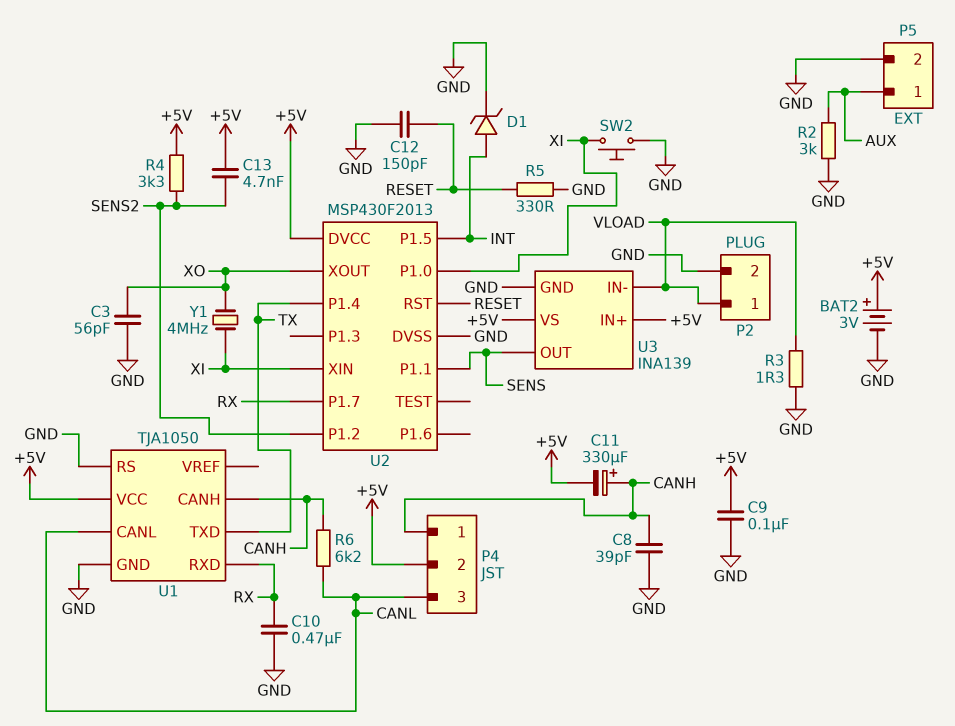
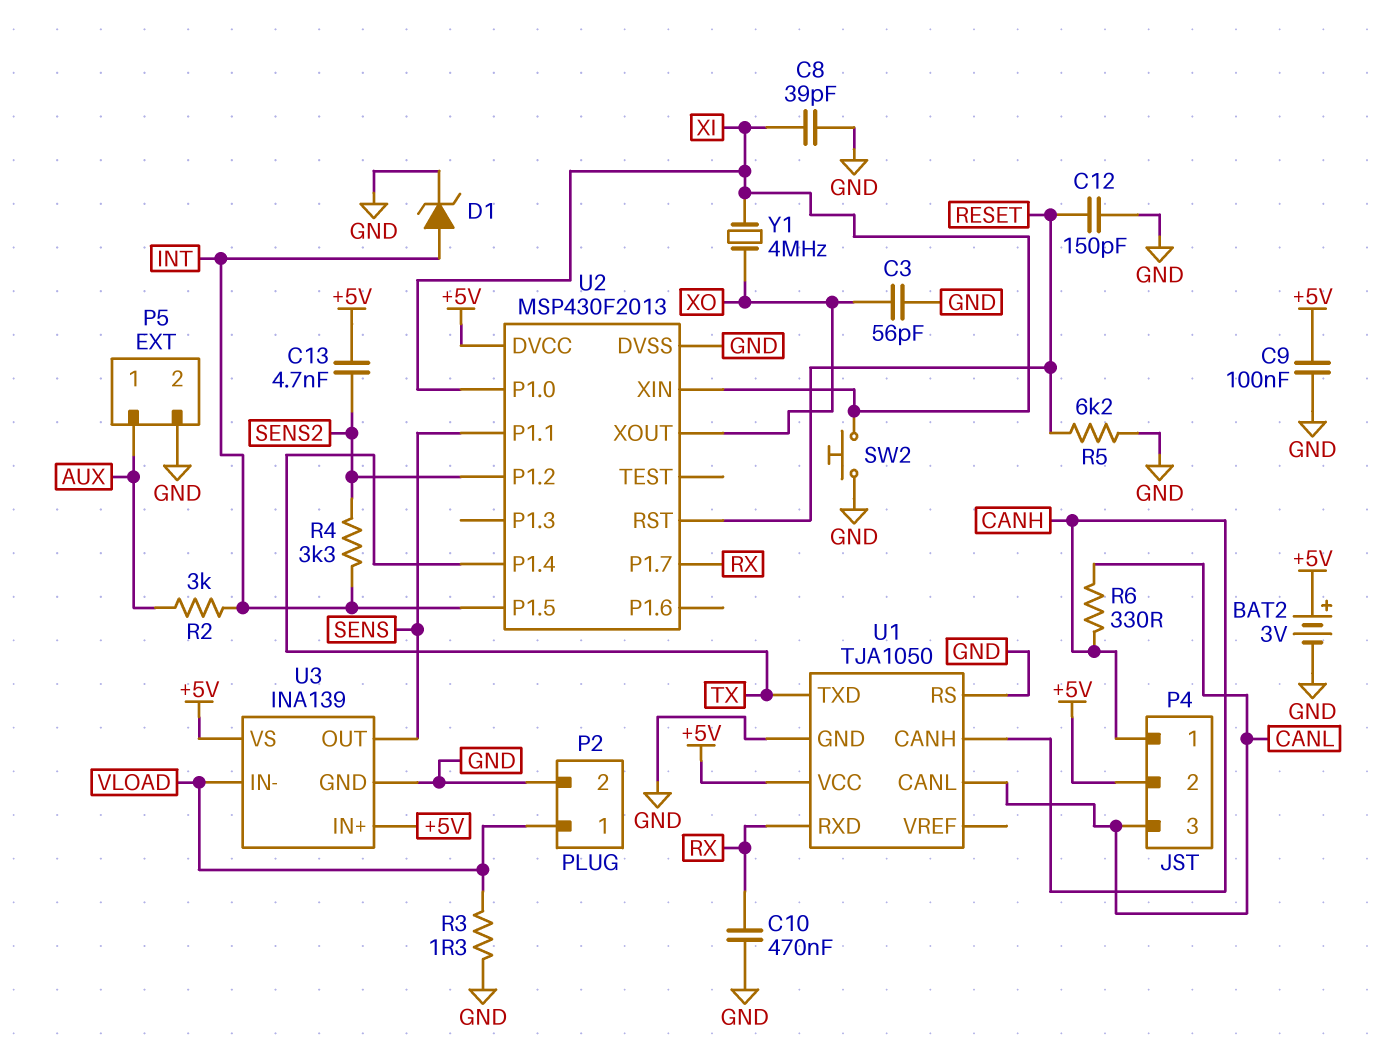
C8: 39pF (CANH, GND) -> 39pF (GND, XI)
C11: 330uF (plus CANH, minus +5V) -> none
R2: 3k (AUX, GND) -> 3k (AUX, INT)
R4: 3.3k (+5V, SENS2) -> 3.3k (INT, SENS2)
R5: 330 (GND, RESET) -> 6.2k (GND, RESET)
R6: 6.2k (CANH, CANL) -> 330 (CANH, CANL)

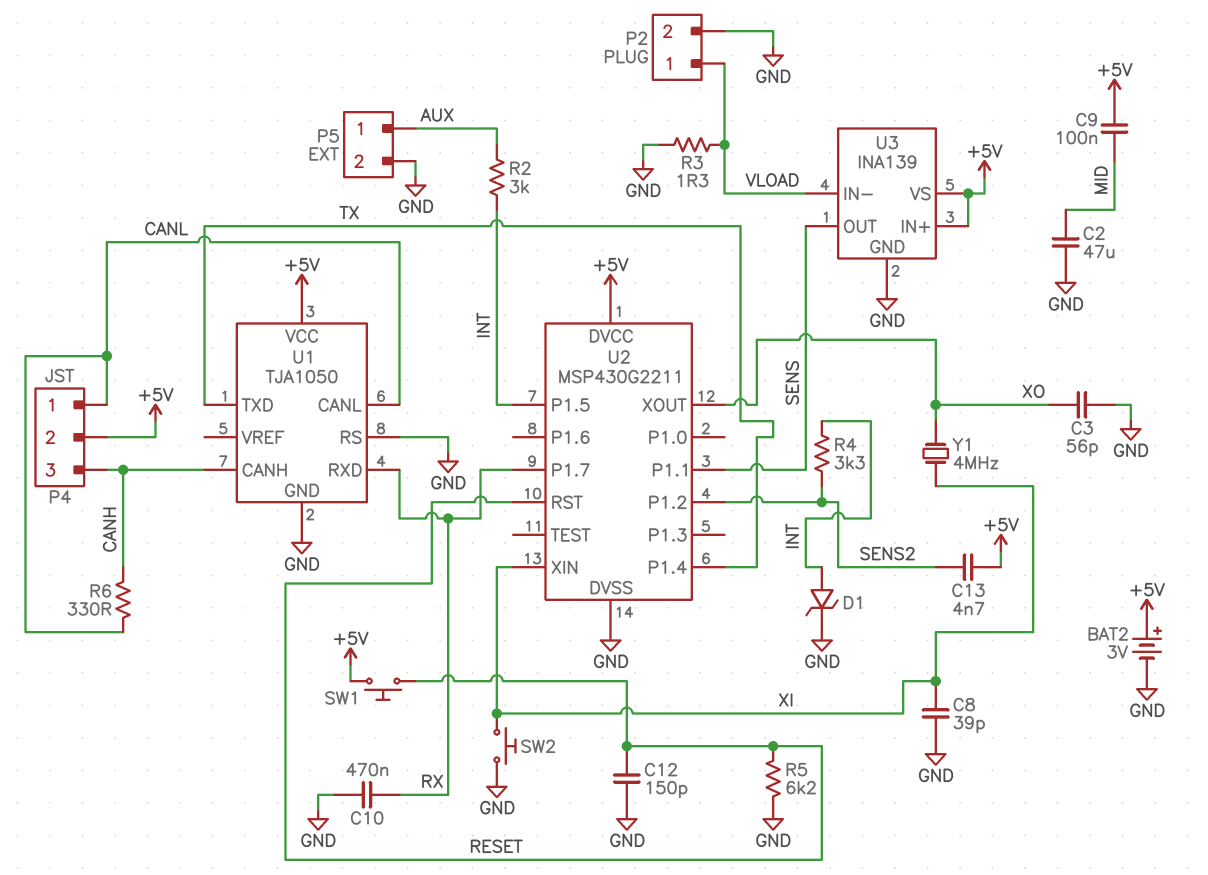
C2: none -> 47uF (GND, MID)
C9: 100nF (+5V, GND) -> 100nF (+5V, MID)
P4 pin 1: CANH -> CANL
P4 pin 3: CANL -> CANH
SW1: none -> button (+5V, RESET)
U2: MSP430F2013 -> MSP430G2211
U2 pin P1.0: XI -> none

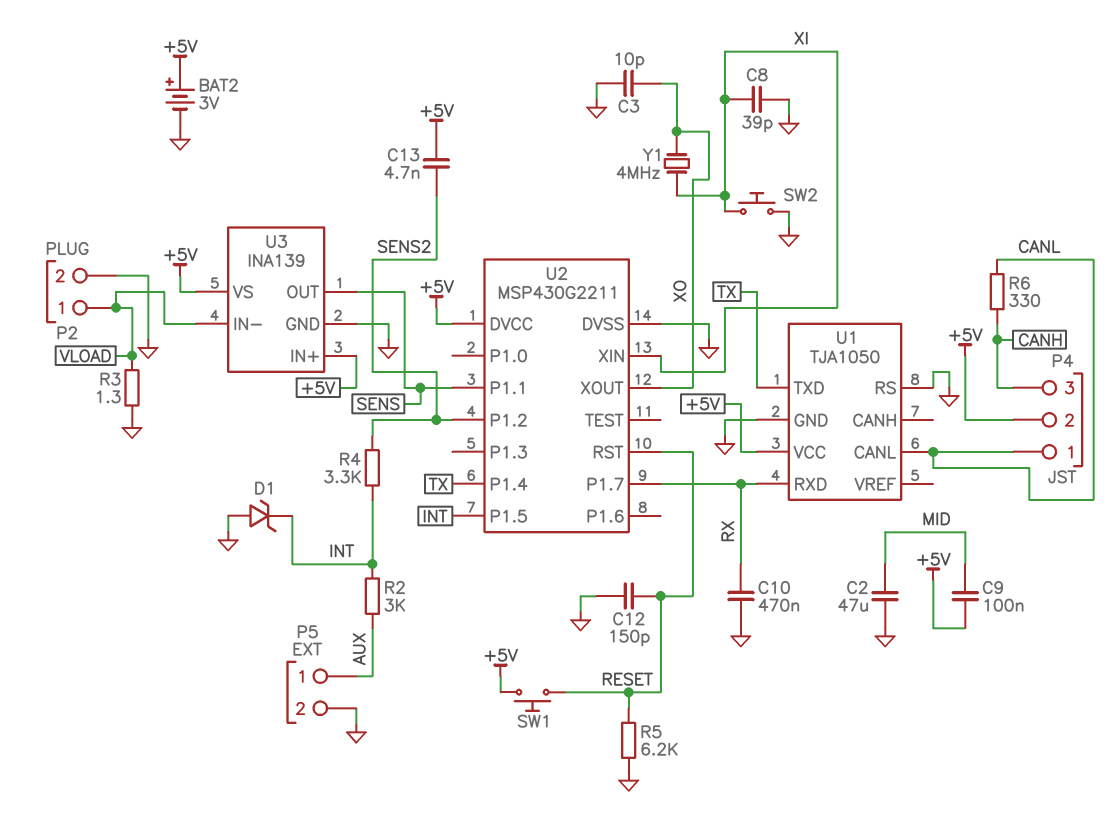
C3: 56pF (GND, XO) -> 10pF (GND, XO)
D1: zener (A INT, K GND) -> zener (A GND, K INT)
U1 pin CANH: CANH -> none

